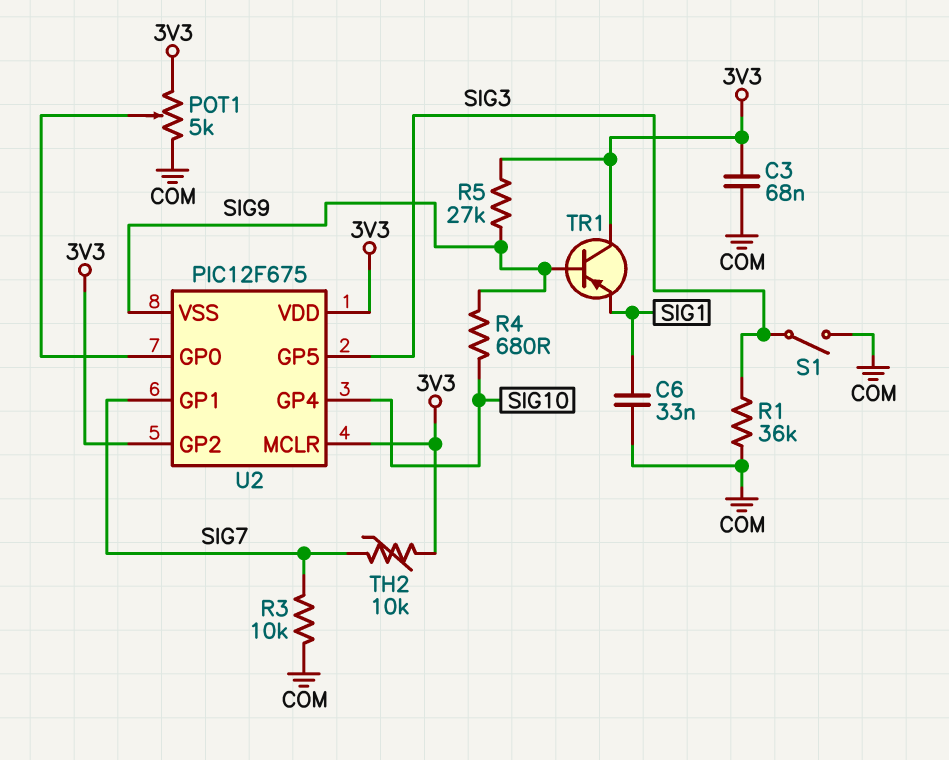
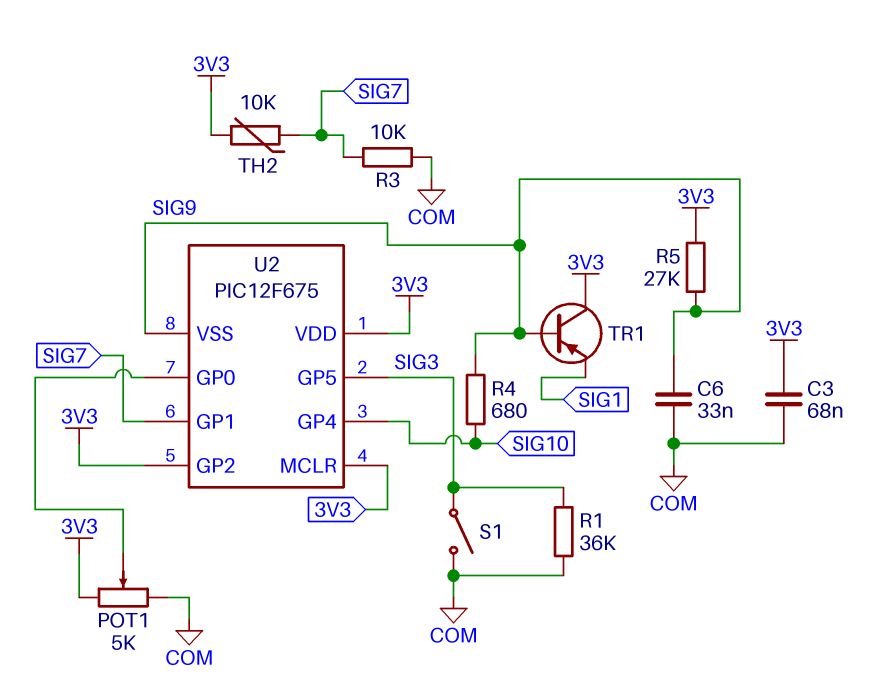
C6: 33nF (COM, SIG1) -> 33nF (COM, SIG9)

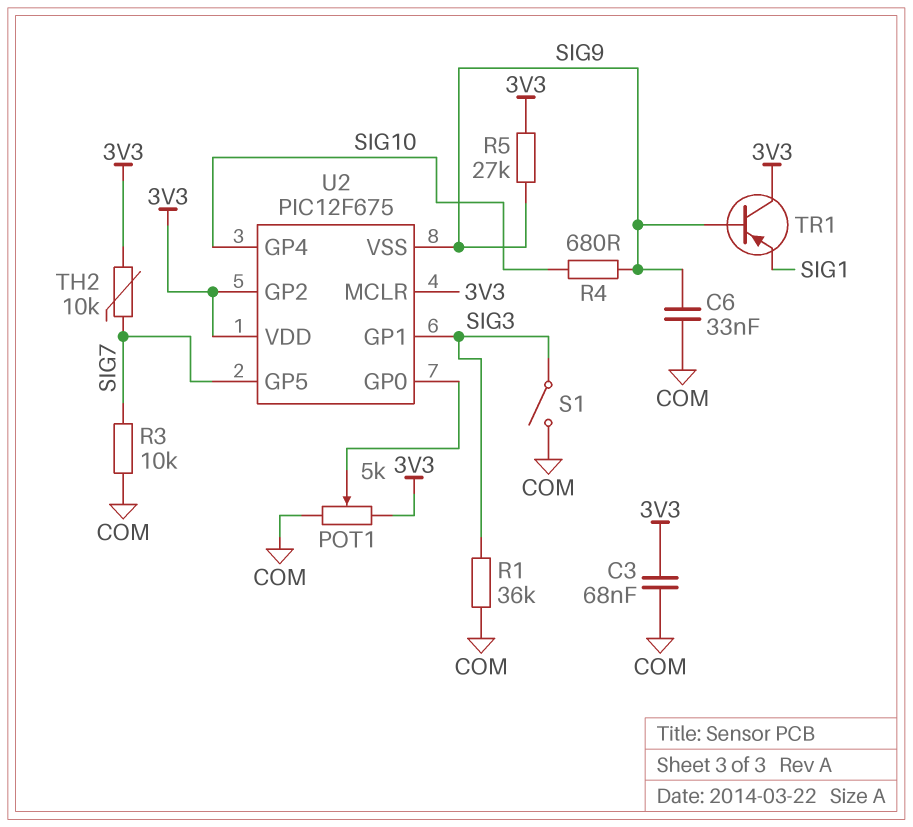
U2 pin GP1: SIG7 -> SIG3
U2 pin GP5: SIG3 -> SIG7

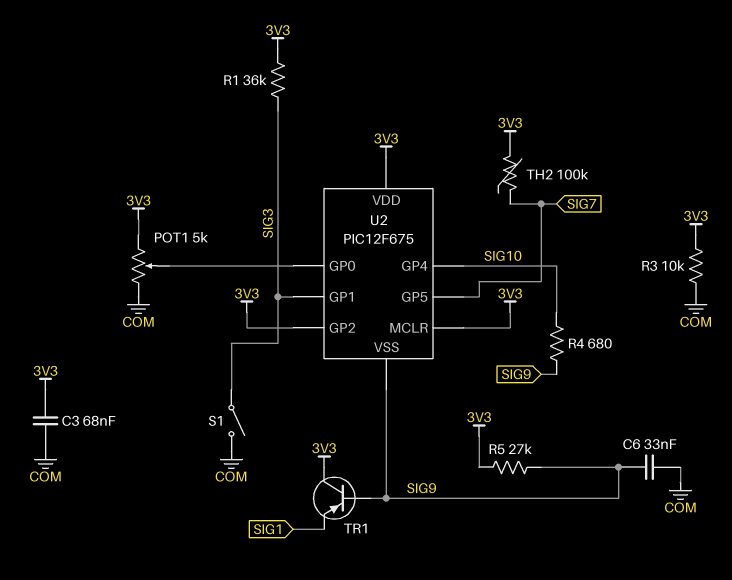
R1: 36k (COM, SIG3) -> 36k (3V3, SIG3)
R3: 10k (COM, SIG7) -> 10k (3V3, COM)
TH2: 10k (3V3, SIG7) -> 100k (3V3, SIG7)

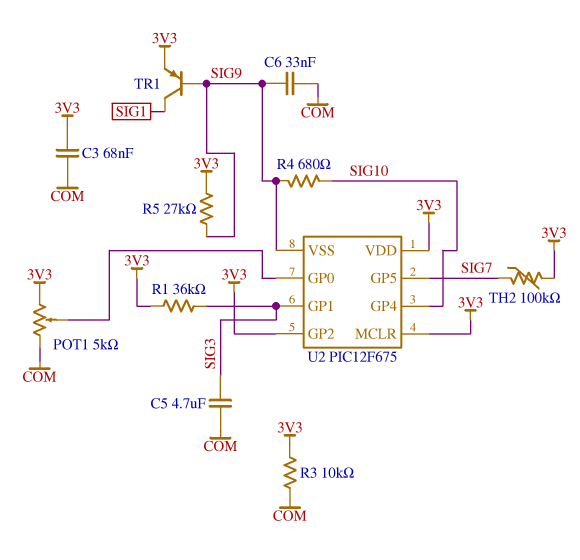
C5: none -> 4.7uF (COM, SIG3)
S1: switch (COM, SIG3) -> none
TR1: PNP (B SIG9, C 3V3, E SIG1) -> PNP (B SIG9, C SIG1, E 3V3)

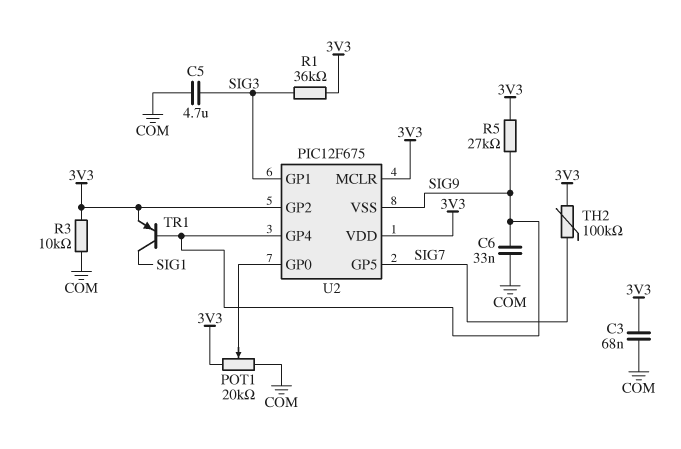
POT1: 5k (3V3, COM, wiper U2/GP0) -> 20k (3V3, COM, wiper U2/GP0)
R4: 680 (SIG9, SIG10) -> none
U2 pin GP4: SIG10 -> SIG9

